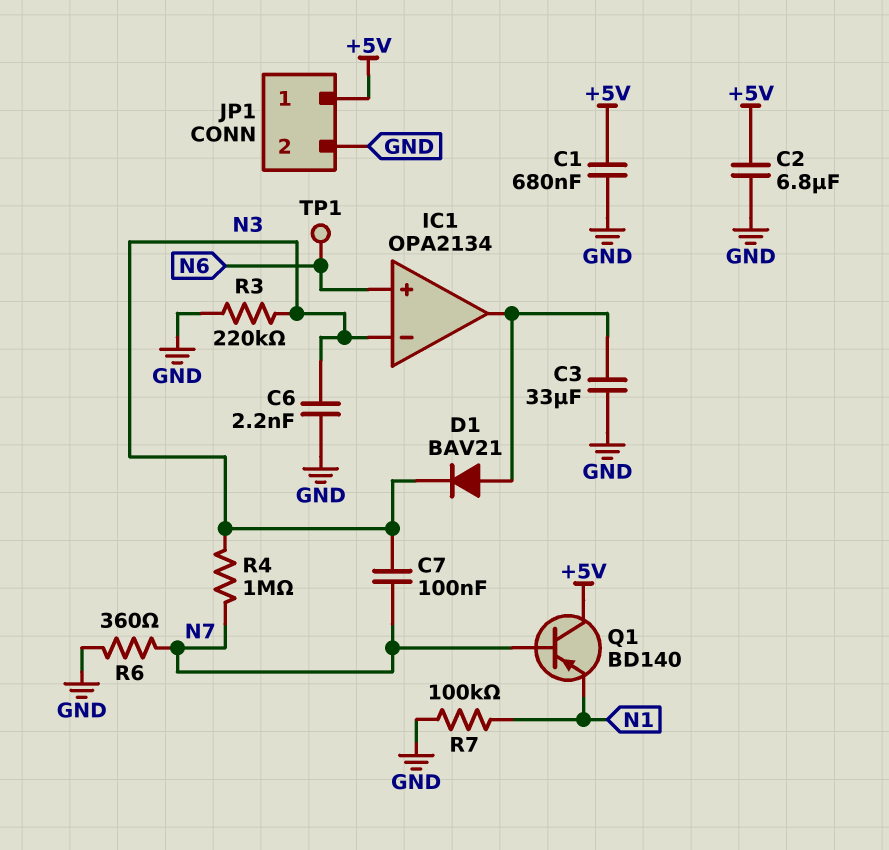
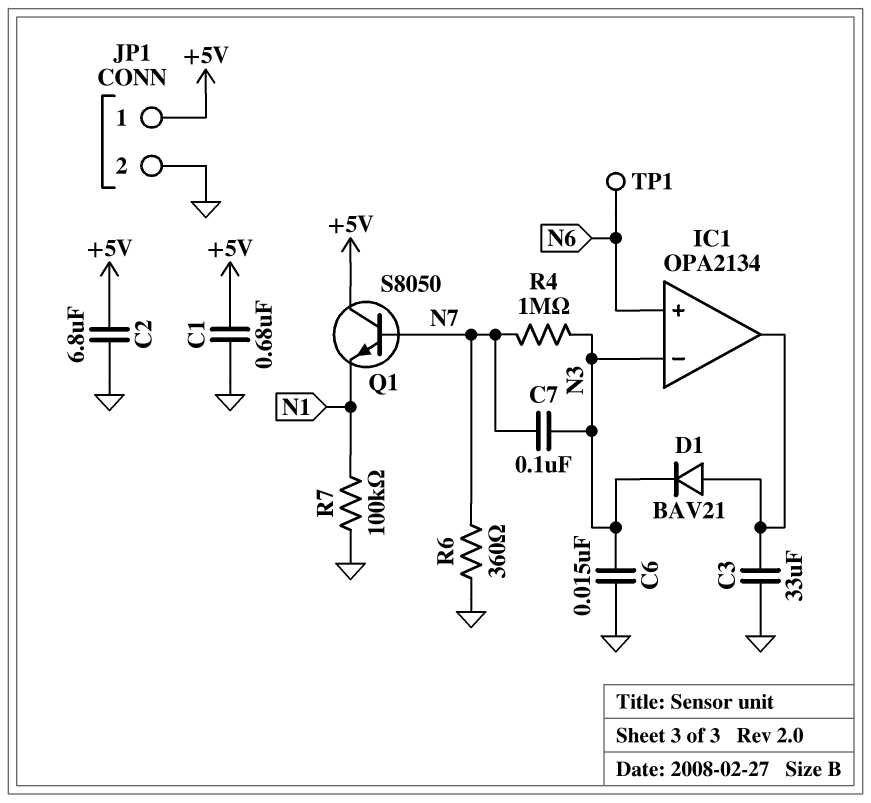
C6: 2.2nF (GND, N3) -> 15nF (GND, N3)
Q1: PNP BD140 (B N7, C +5V, E N1) -> NPN S8050 (B N7, C +5V, E N1)
R3: 220k (GND, N3) -> none

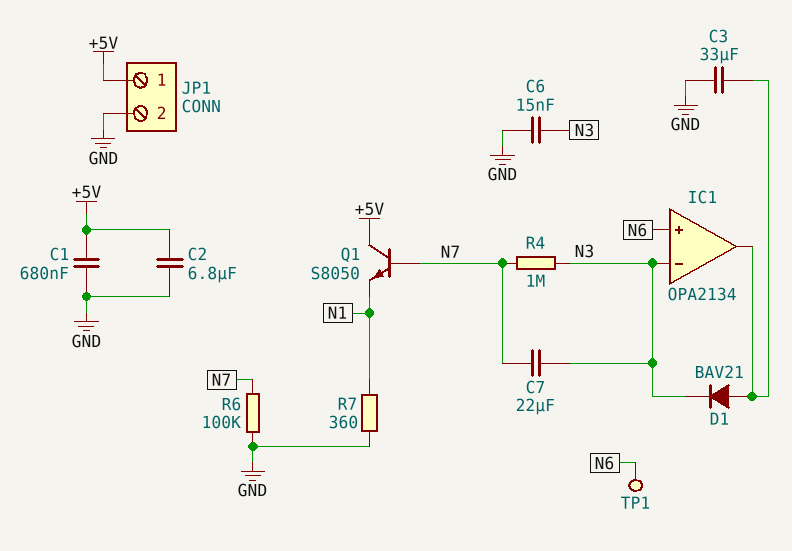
C7: 100nF (N3, N7) -> 22uF (N3, N7)
R6: 360 (GND, N7) -> 100k (GND, N7)
R7: 100k (GND, N1) -> 360 (GND, N1)

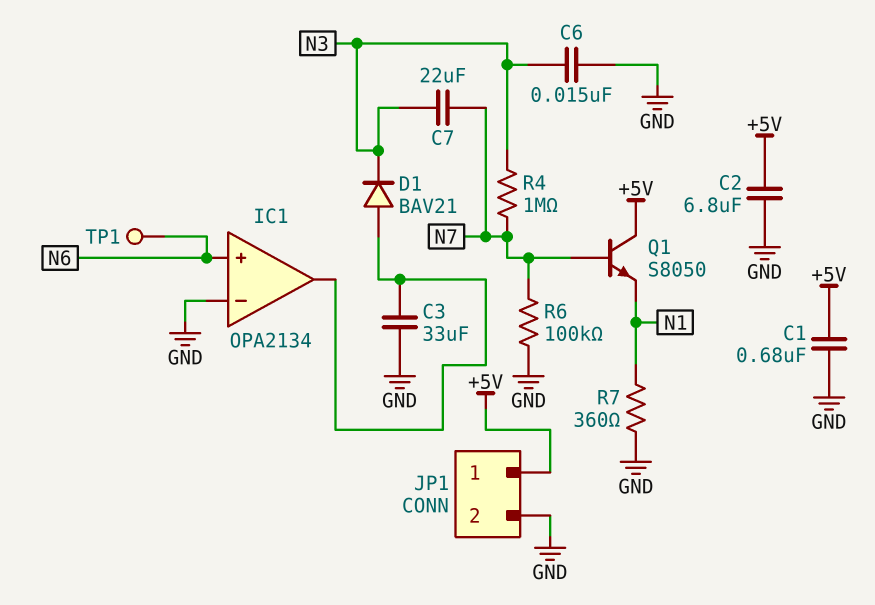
IC1 pin in-: N3 -> GND

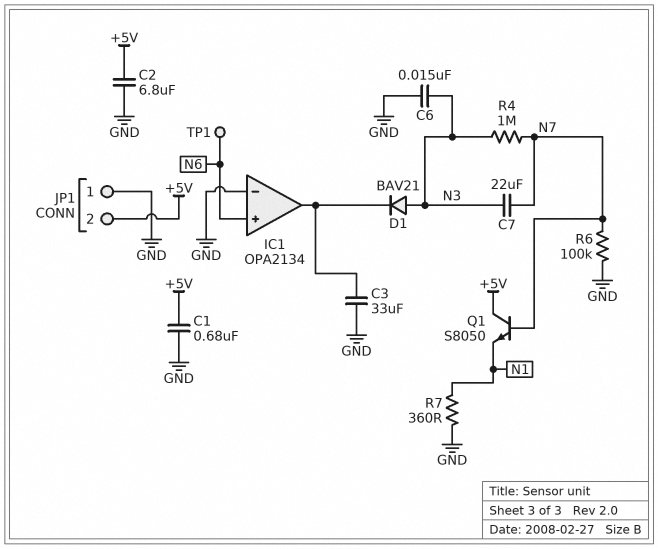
D1: diode BAV21 (A IC1/out, K N3) -> diode BAV21 (A N3, K IC1/out)
JP1 pin 1: +5V -> GND
JP1 pin 2: GND -> +5V

